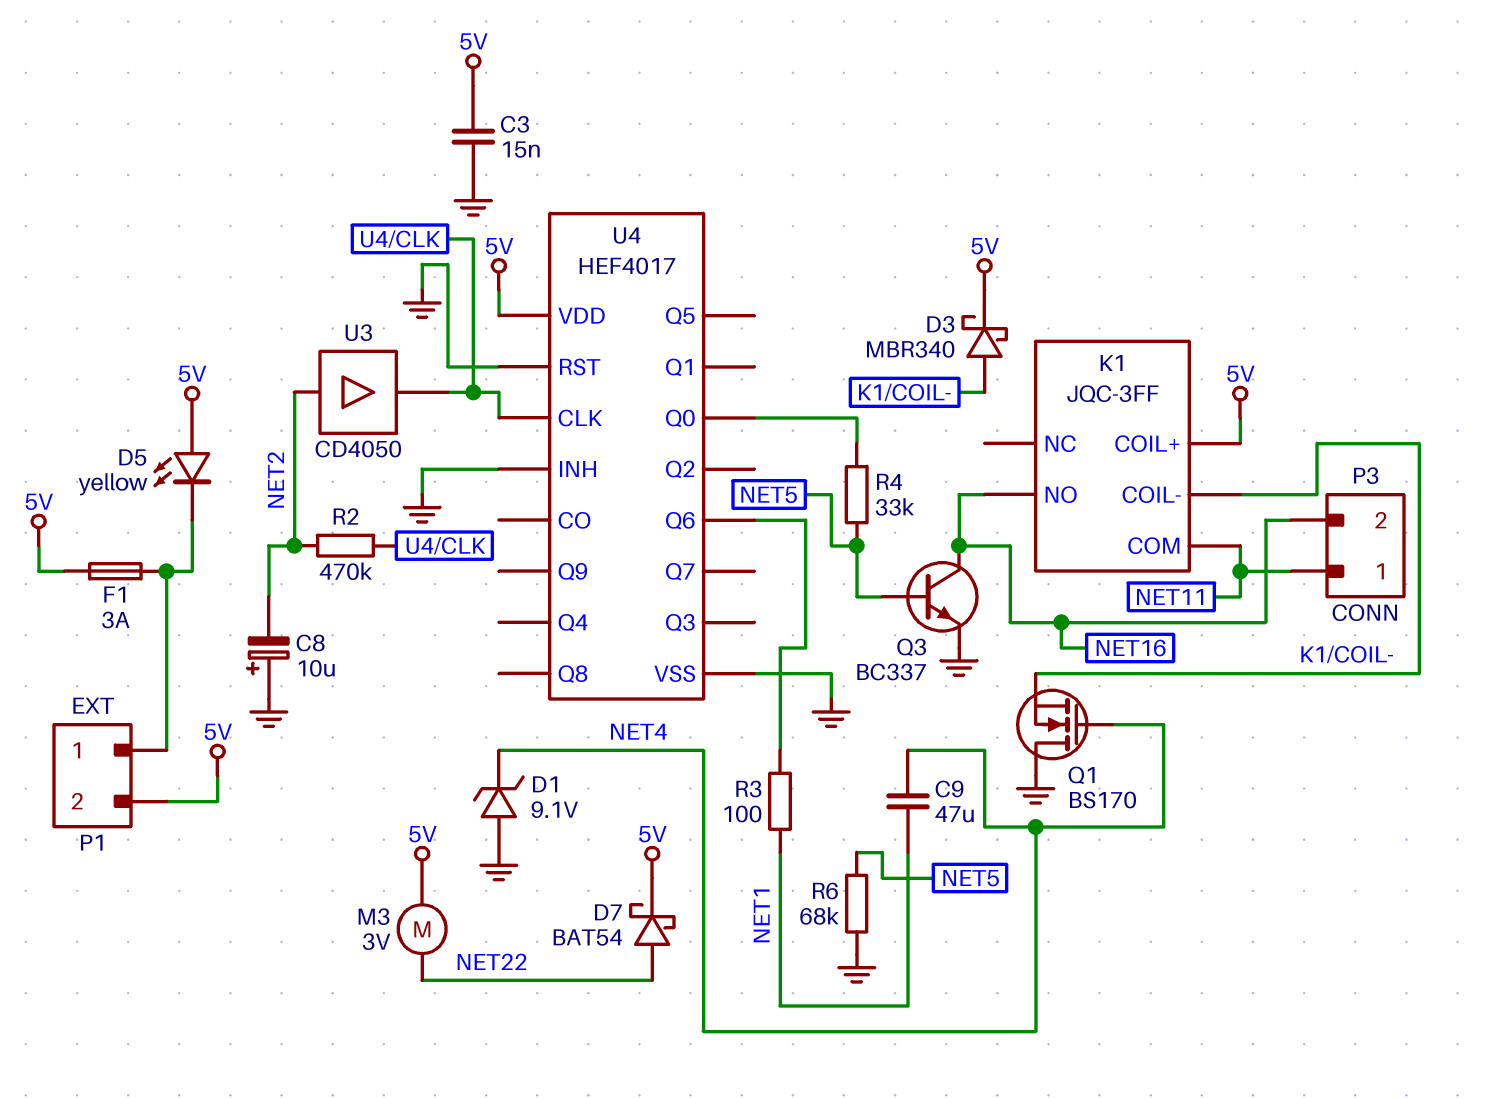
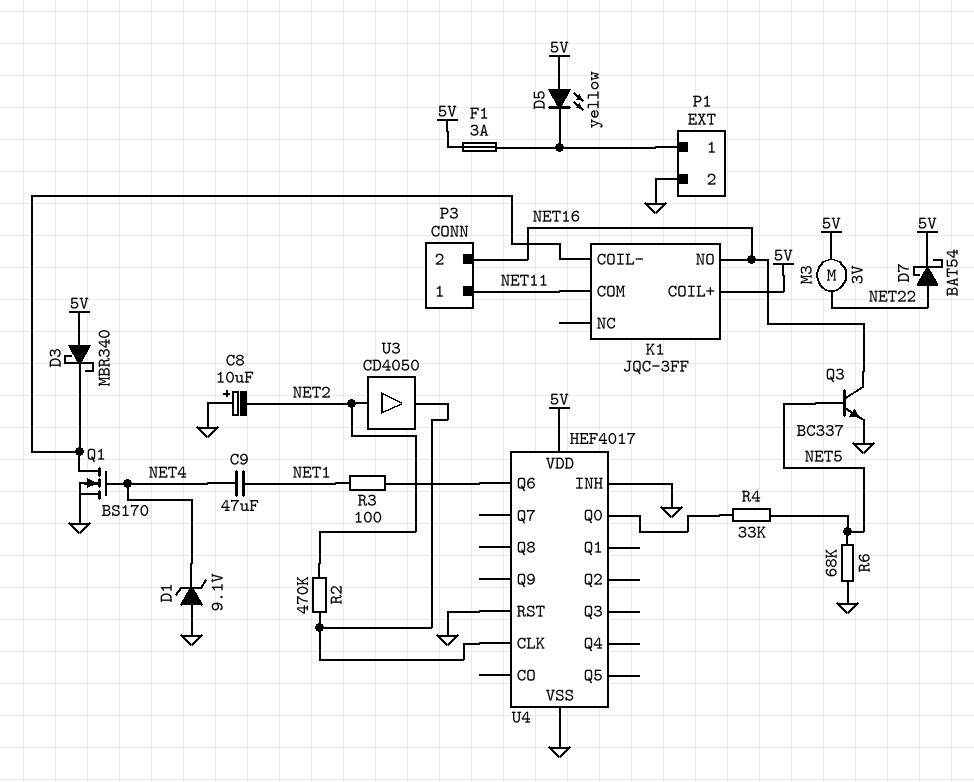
C3: 15nF (5V, GND) -> none
D3: schottky MBR340 (A K1/COIL-, K 5V) -> schottky MBR340 (A 5V, K K1/COIL-)
P1 pin 2: 5V -> GND
Q1: NMOS BS170 (G NET4, D GND, S K1/COIL-) -> NMOS BS170 (G NET4, D K1/COIL-, S GND)

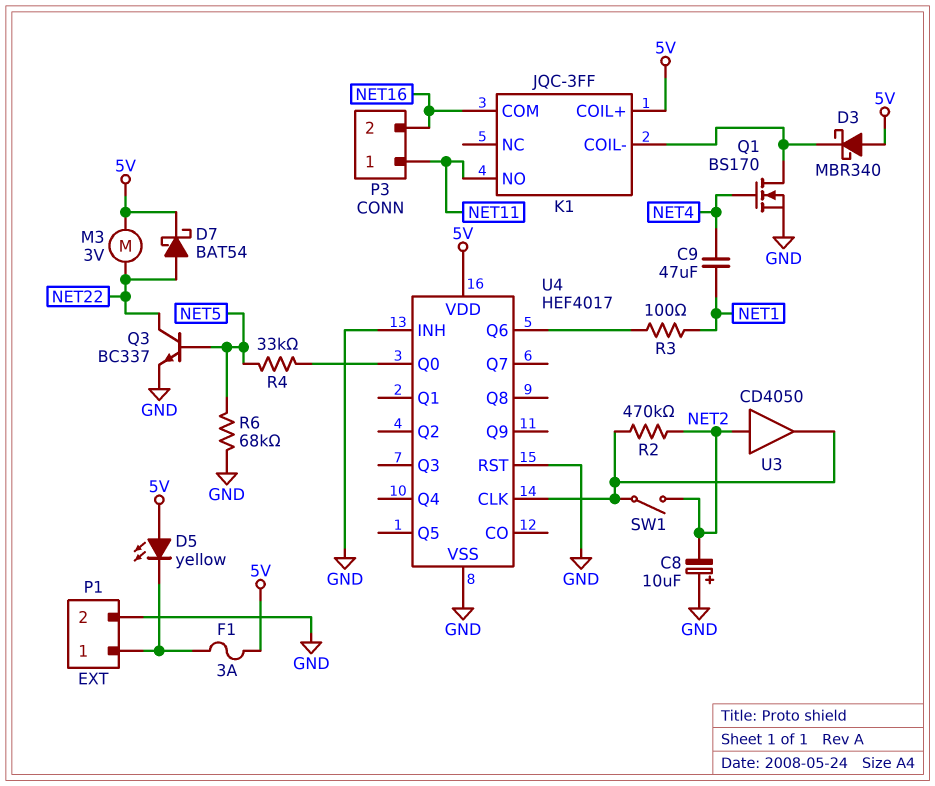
D1: zener 9.1V (A GND, K NET4) -> none
K1 pin COM: NET11 -> NET16
K1 pin NO: NET16 -> NET11
Q3: NPN BC337 (B NET5, C NET16, E GND) -> NPN BC337 (B NET5, C NET22, E GND)
SW1: none -> switch (NET2, U4/CLK)

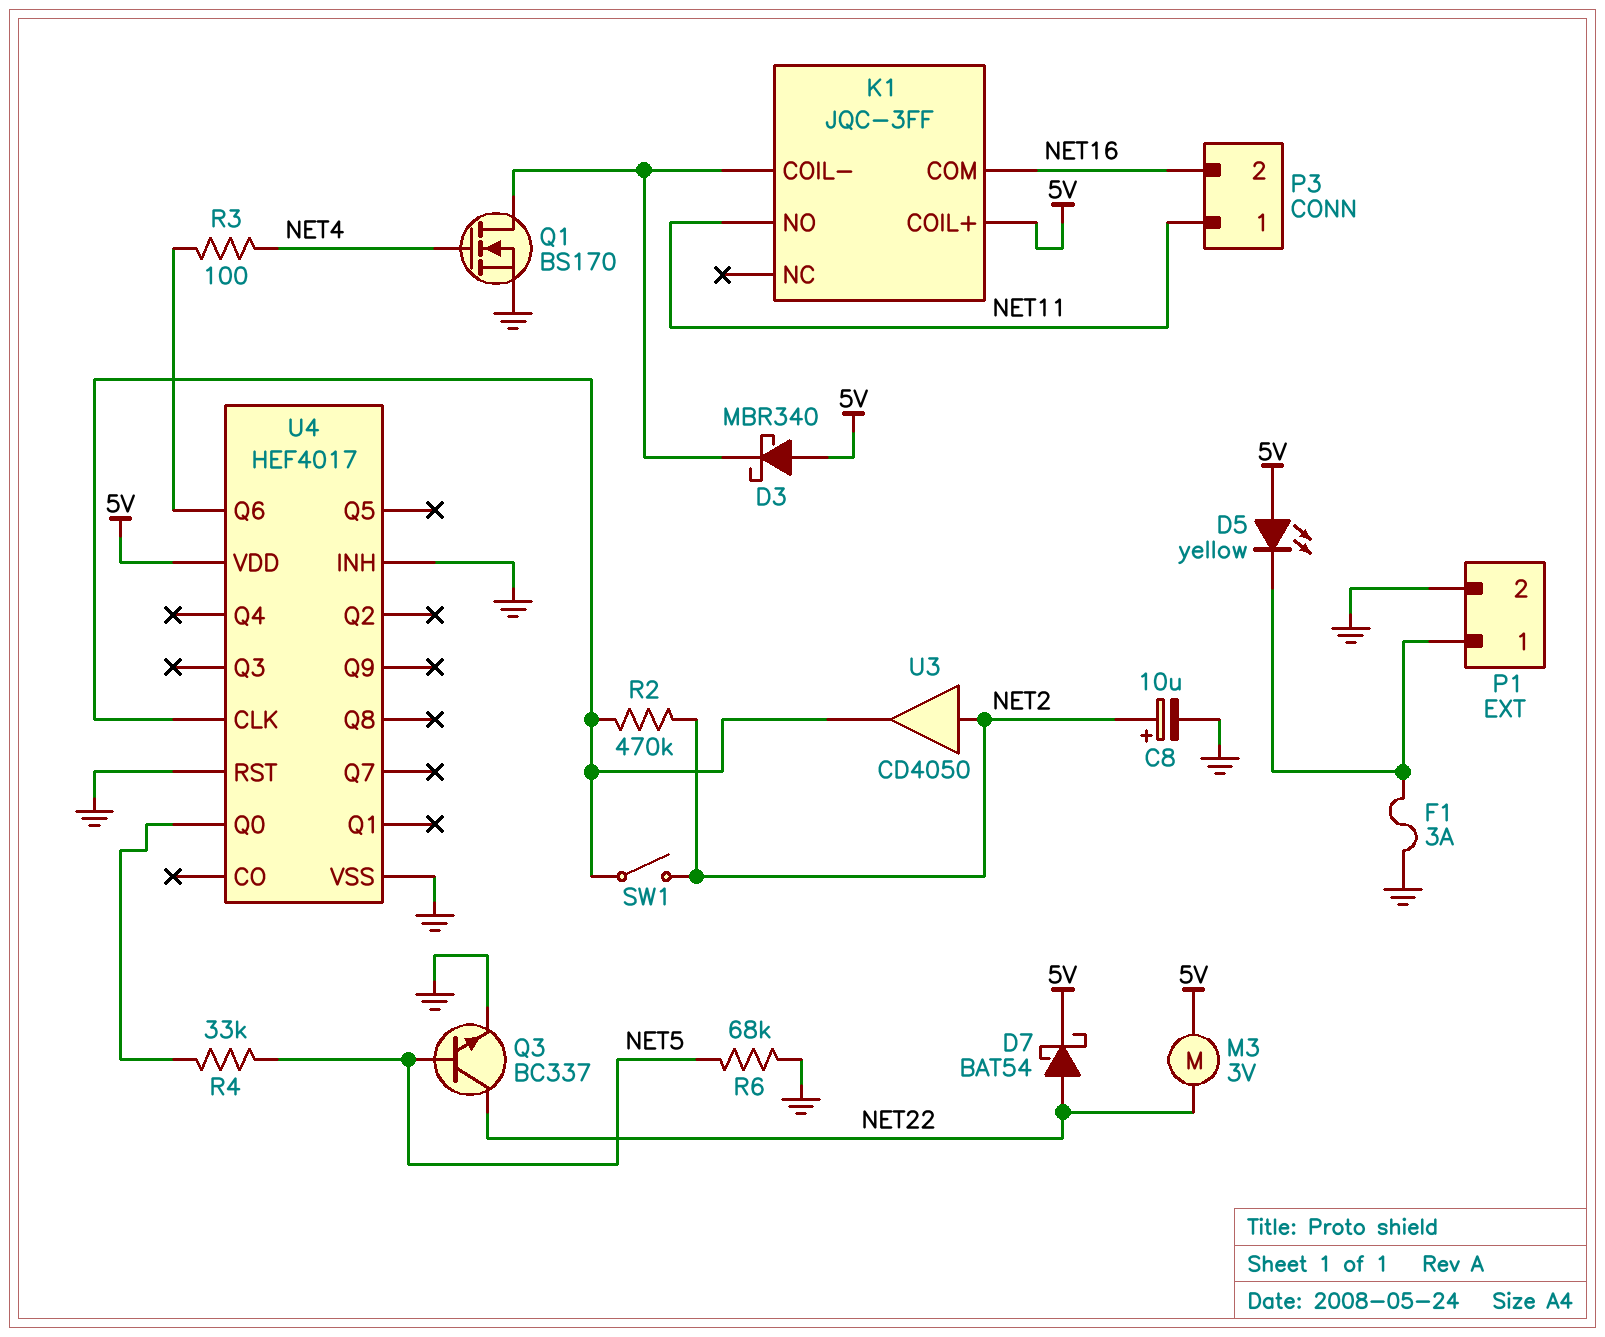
C8: 10uF (plus GND, minus NET2) -> 10uF (plus NET2, minus GND)
C9: 47uF (NET1, NET4) -> none
F1: 3A (5V, P1/1) -> 3A (GND, P1/1)
R3: 100 (NET1, U4/Q6) -> 100 (NET4, U4/Q6)

